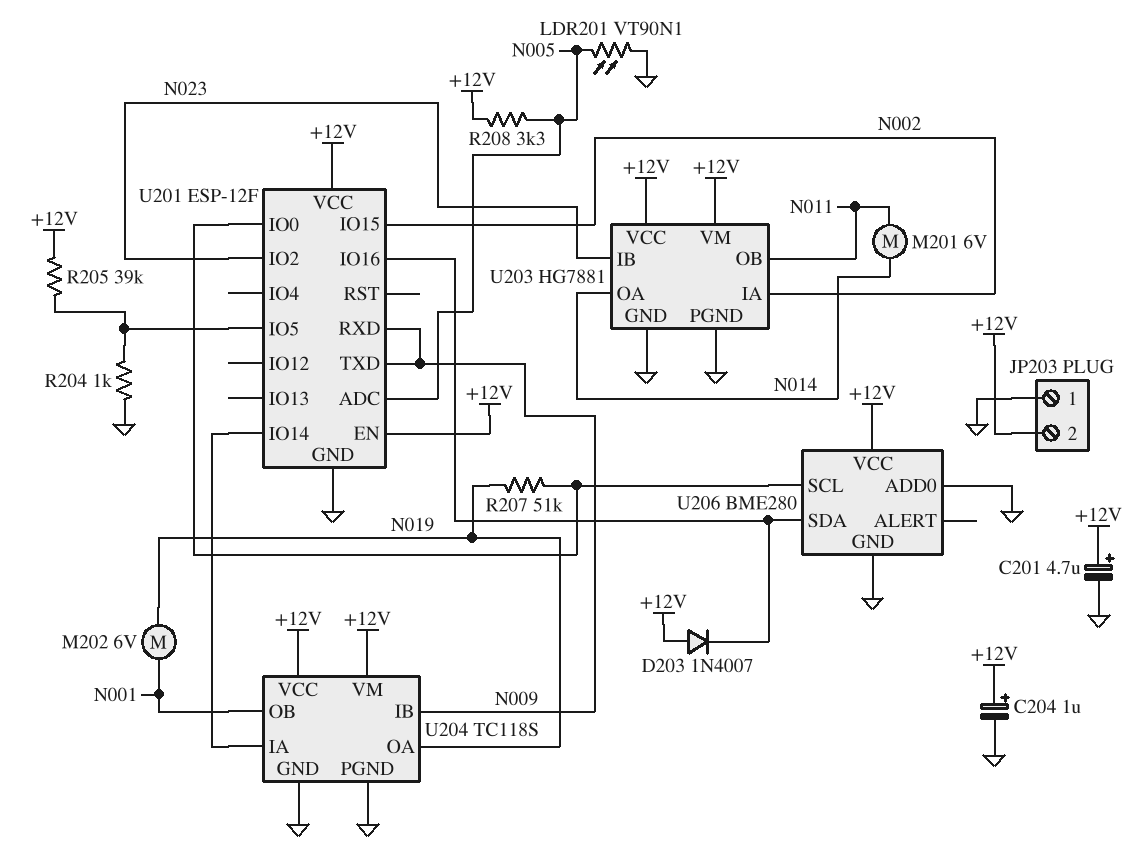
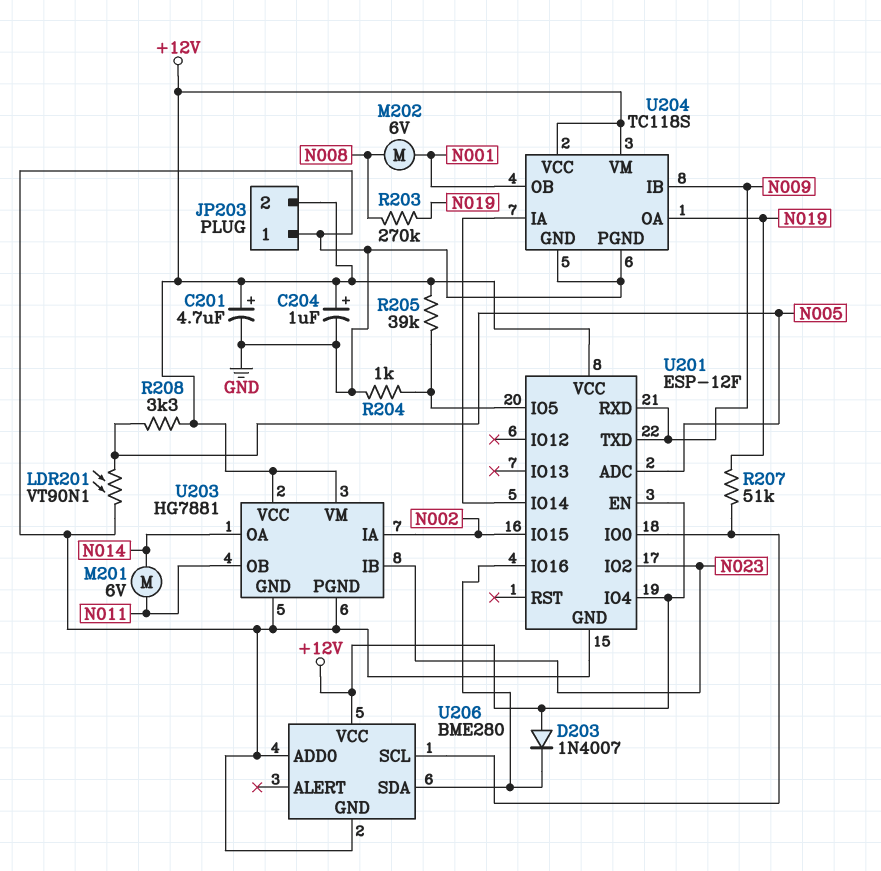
M202: motor 6V (N001, N019) -> motor 6V (N001, N008)
R203: none -> 270k (N008, N019)
U201 pin IO4: none -> +12V

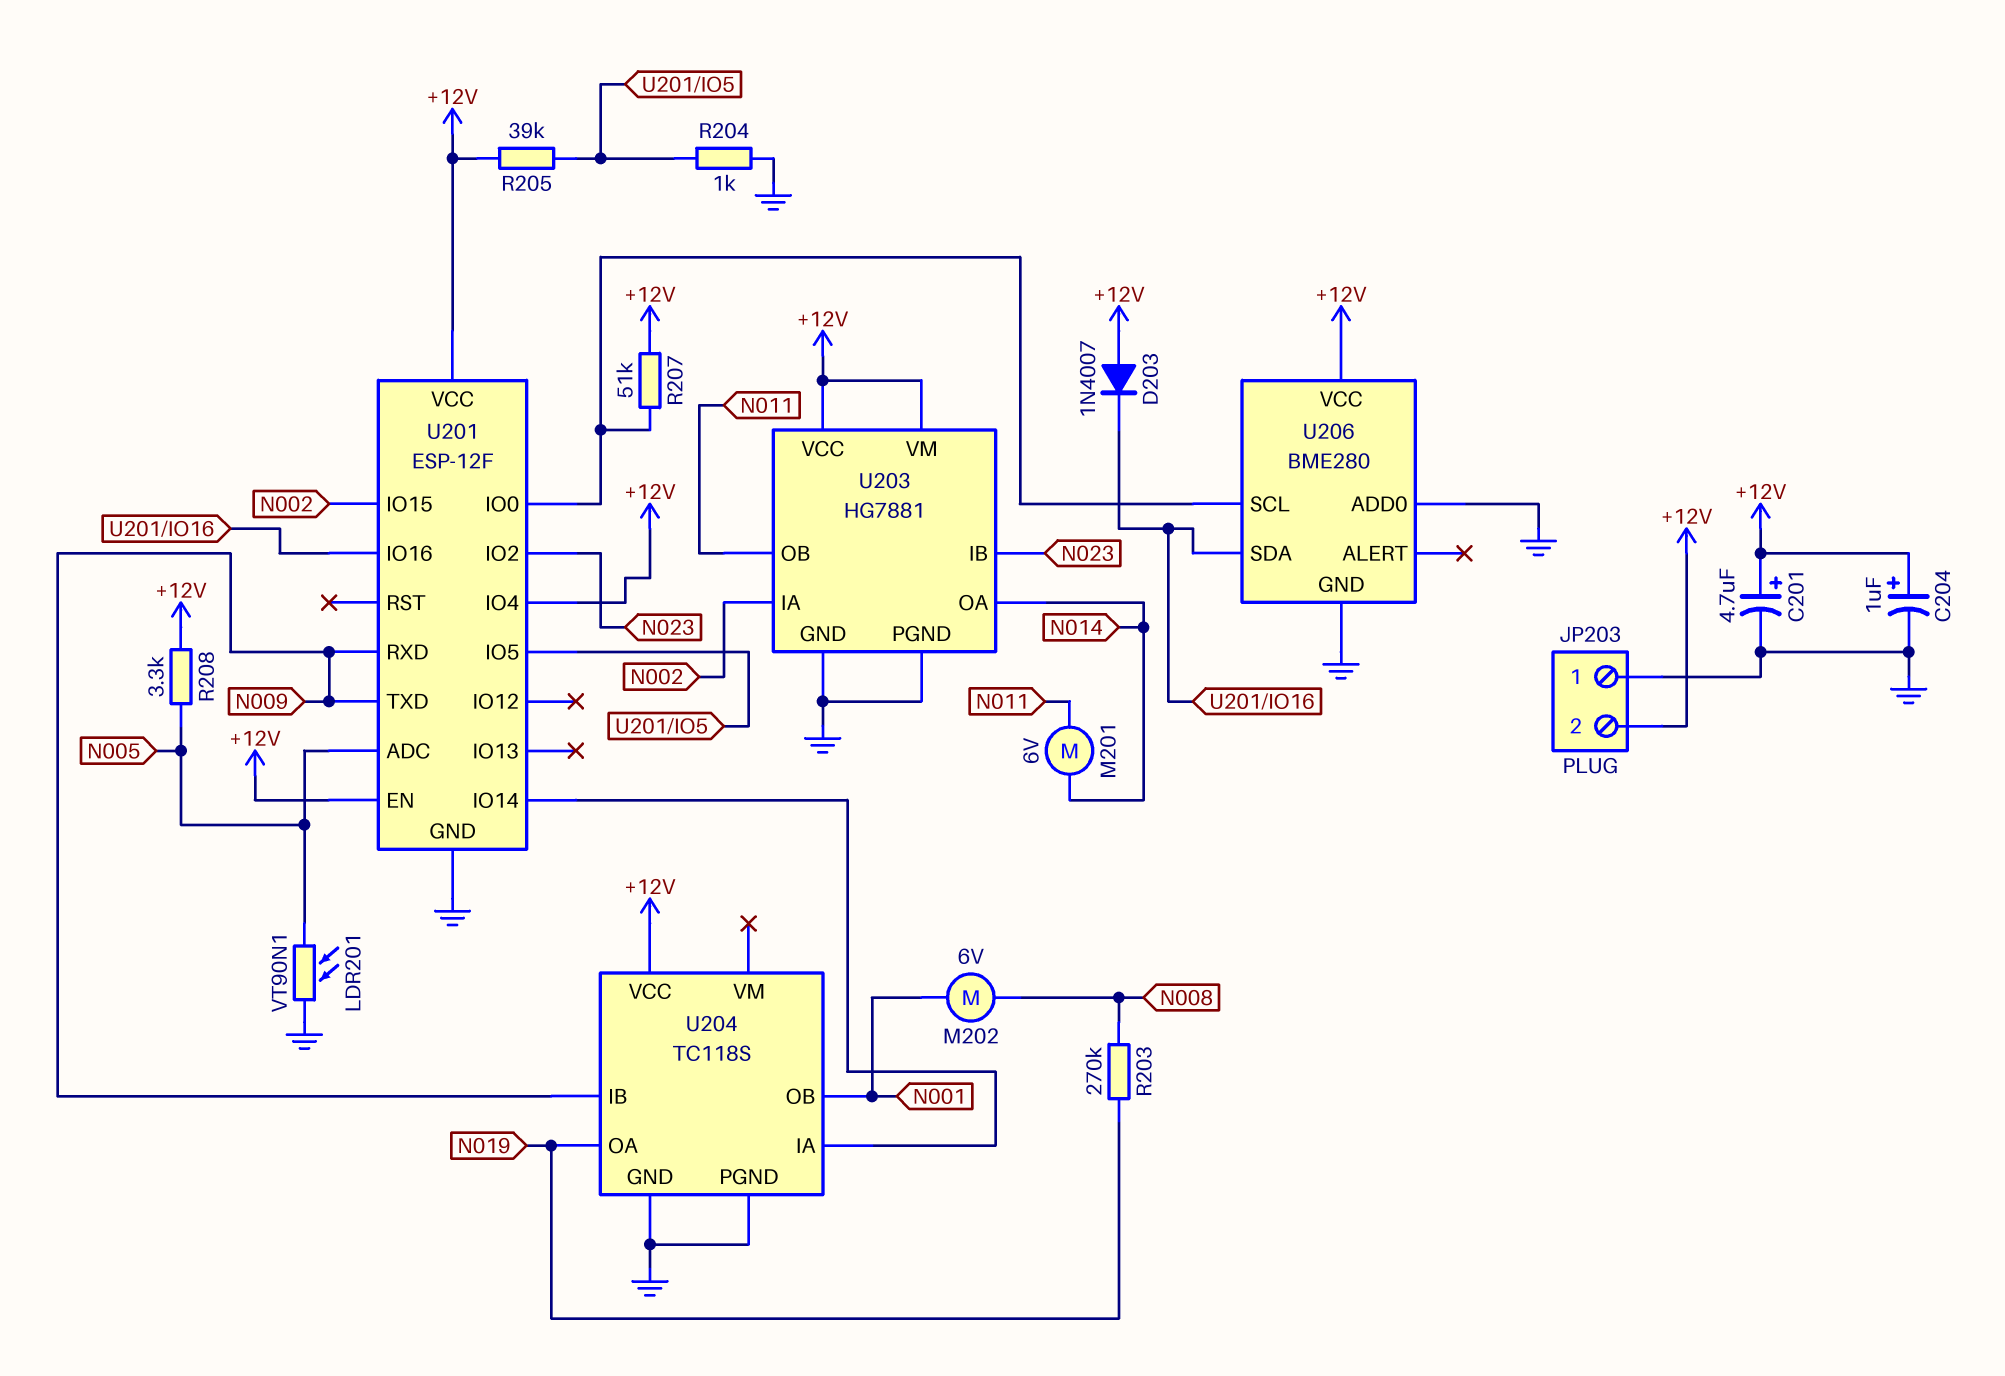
R207: 51k (N019, U201/IO0) -> 51k (+12V, U201/IO0)
U204 pin VM: +12V -> none

